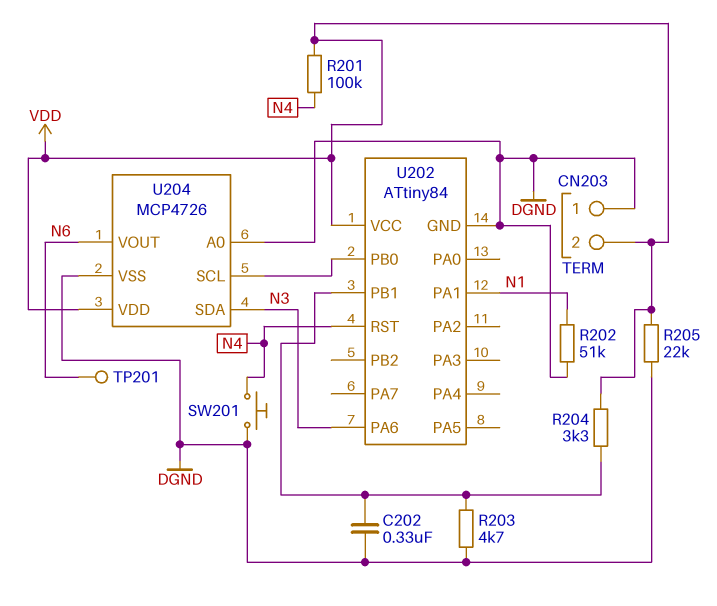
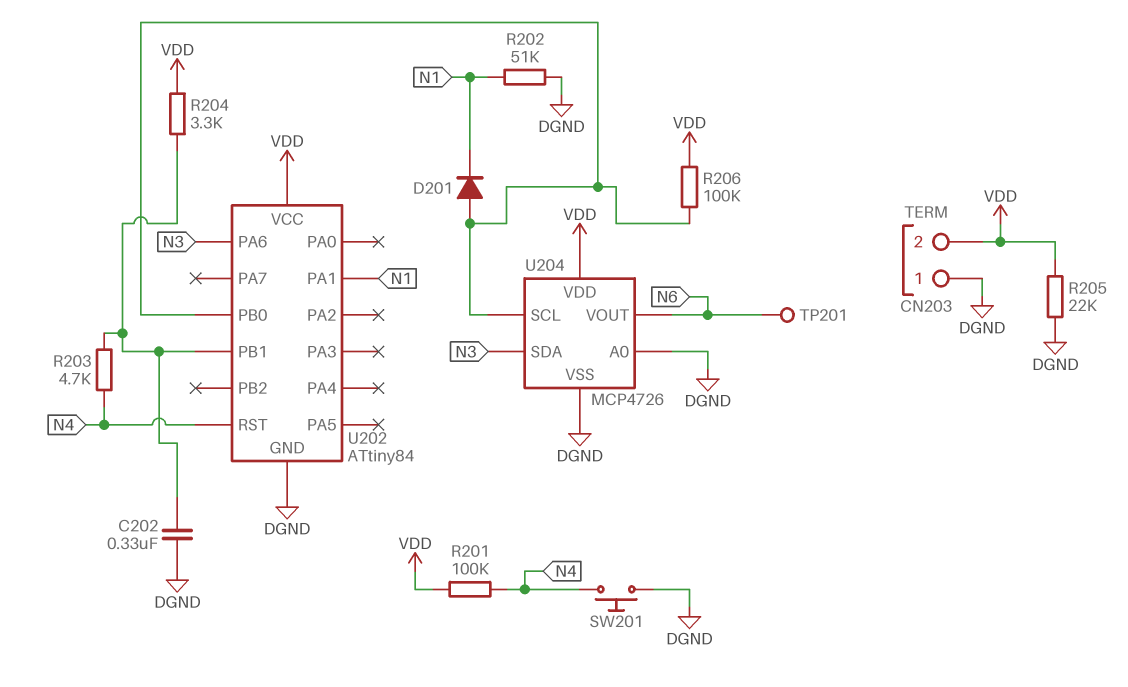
D201: none -> diode (A U202/PB0, K N1)
R203: 4.7k (DGND, U202/PB1) -> 4.7k (N4, U202/PB1)
R206: none -> 100k (U202/PB0, VDD)

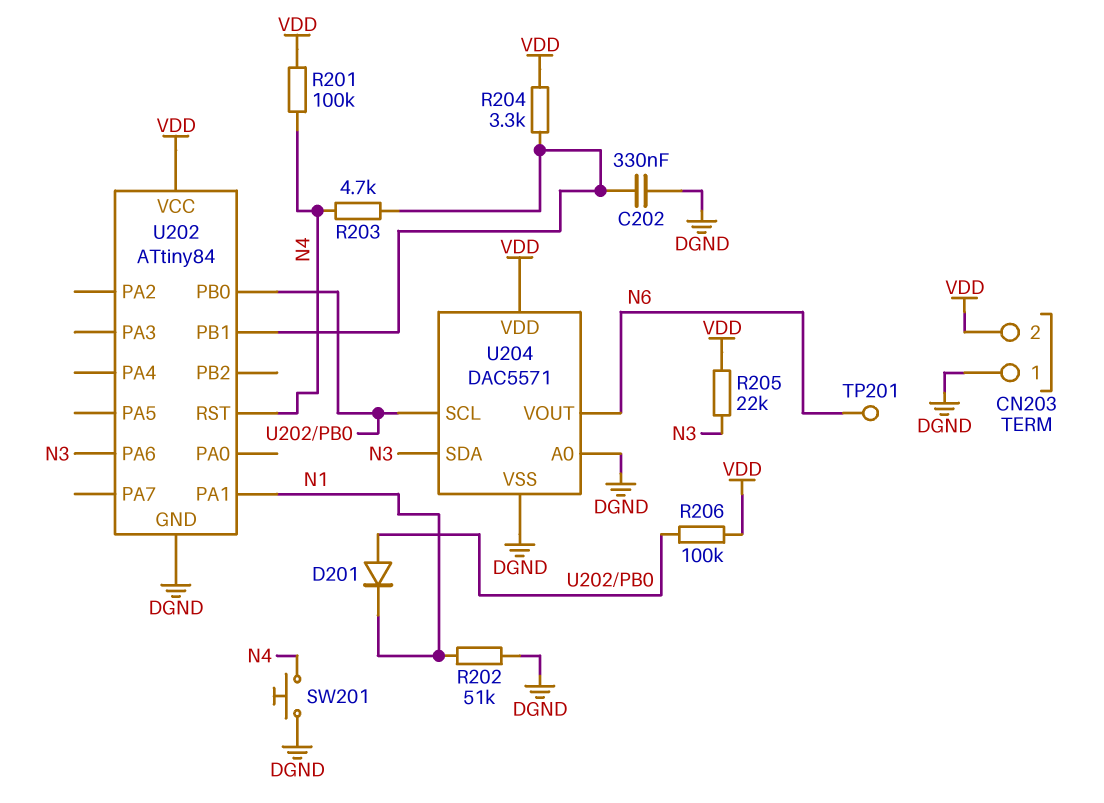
R205: 22k (DGND, VDD) -> 22k (N3, VDD)
U204: MCP4726 -> DAC5571

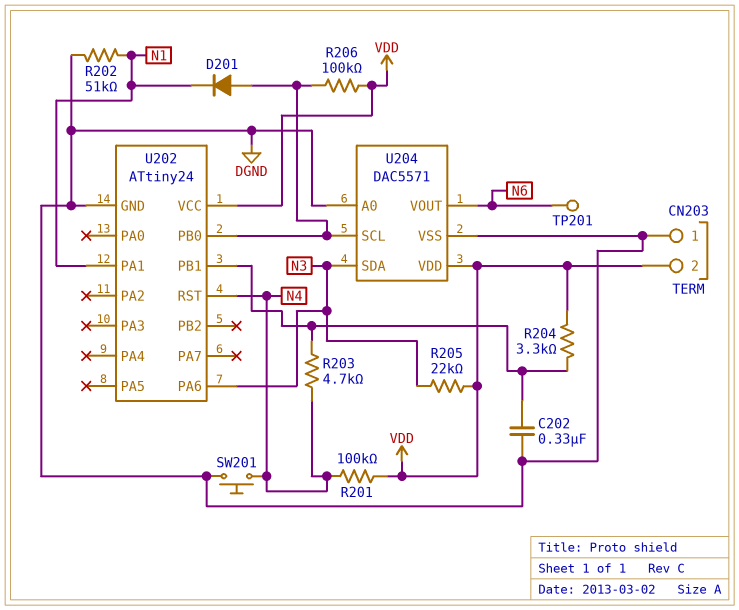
U202: ATtiny84 -> ATtiny24

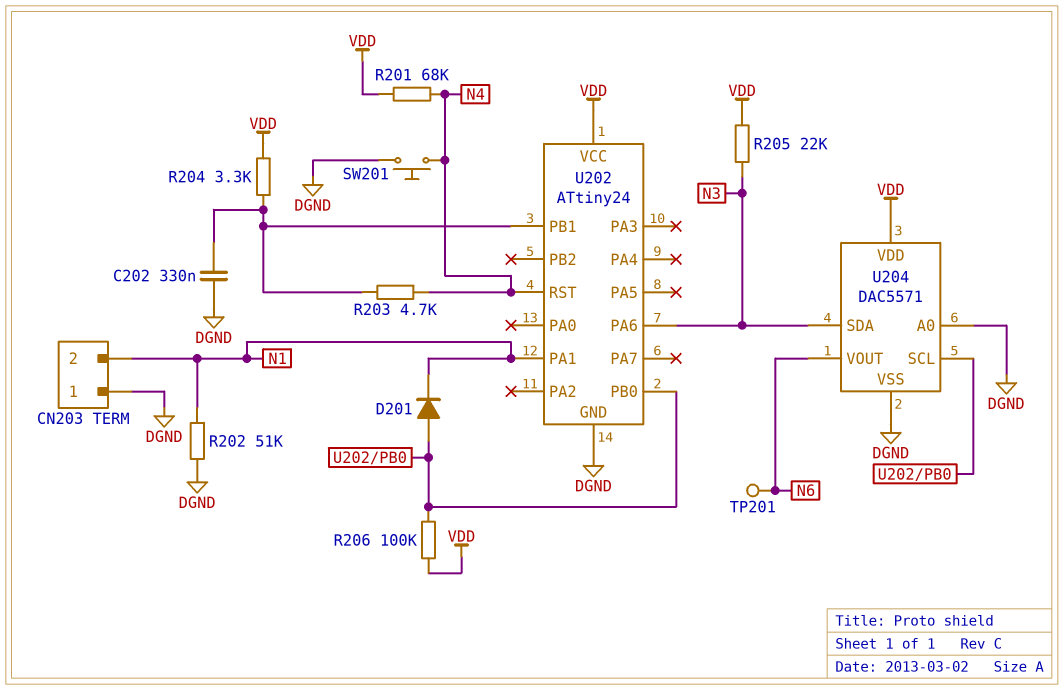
CN203 pin 2: VDD -> N1
R201: 100k (N4, VDD) -> 68k (N4, VDD)

